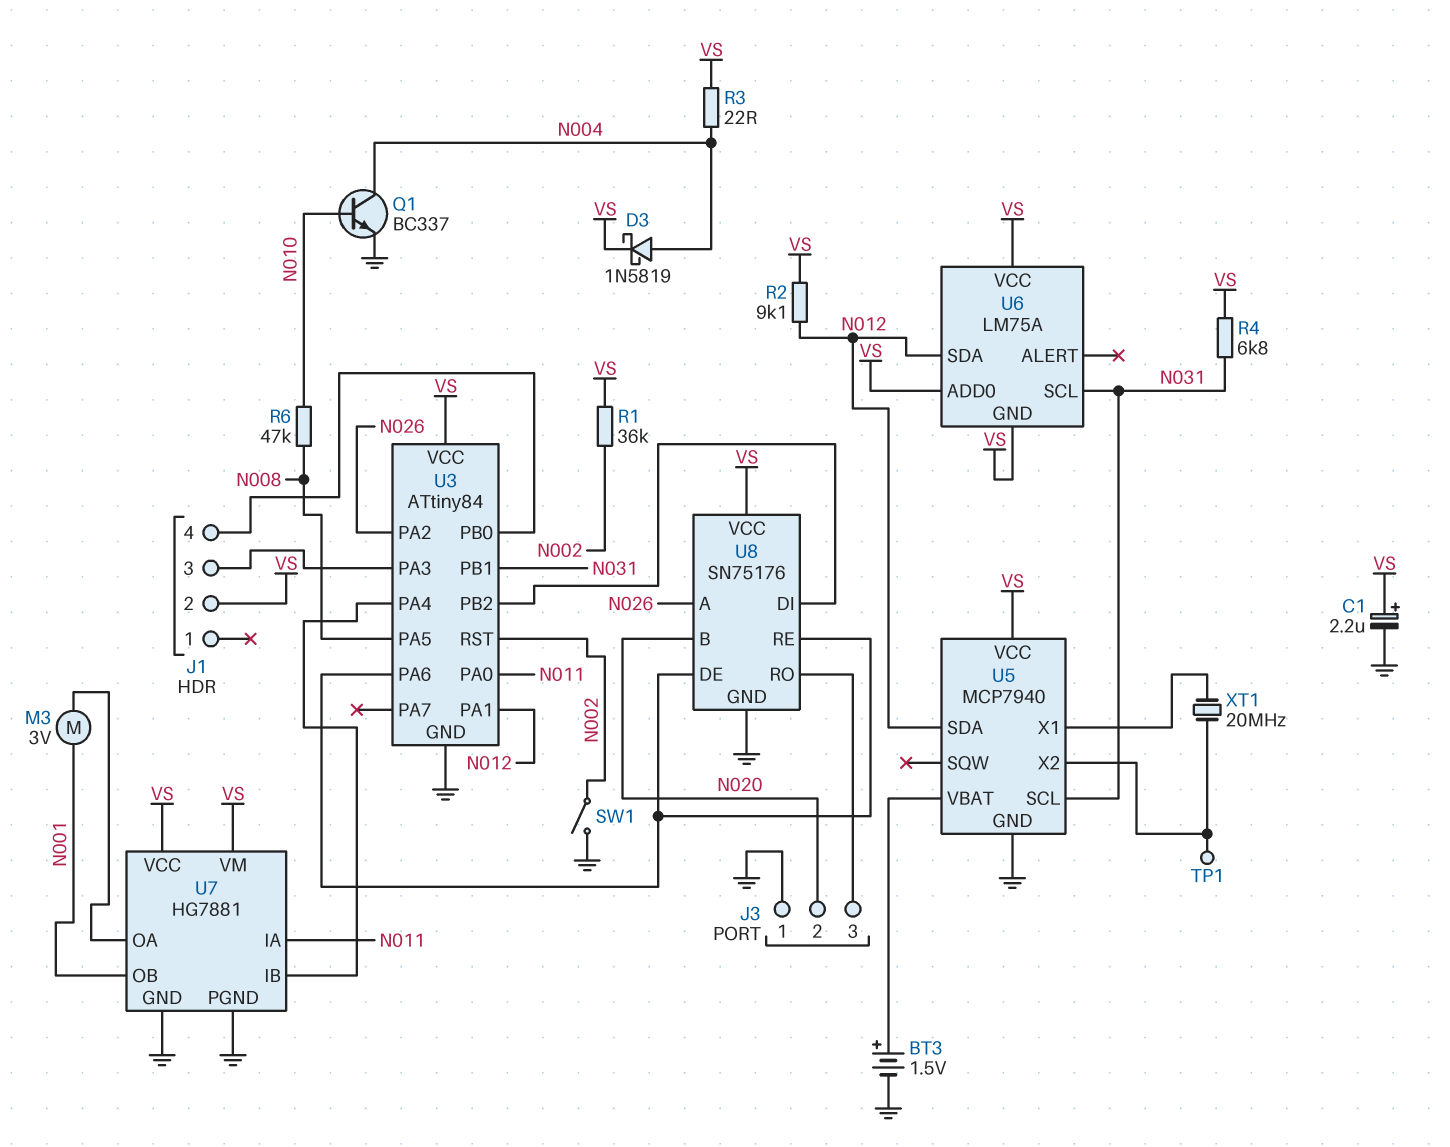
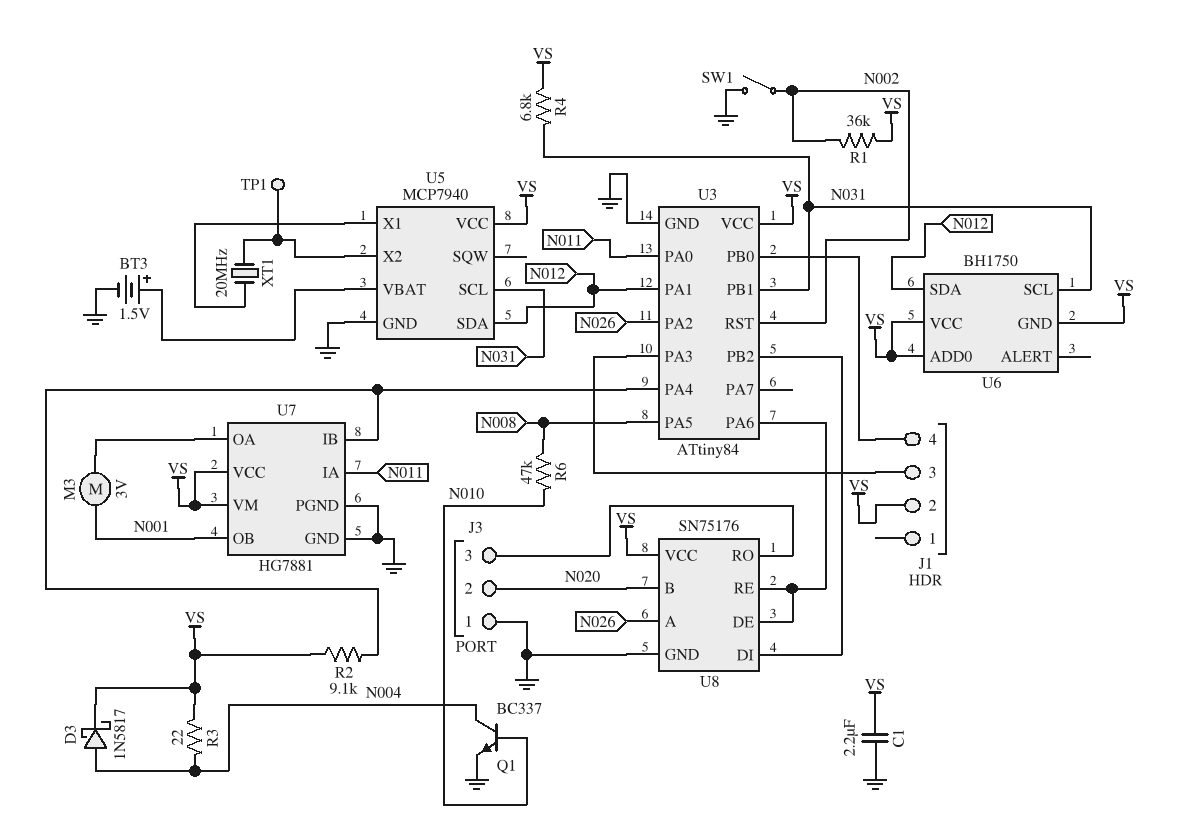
C1: 2.2uF (plus VS, minus GND) -> 2.2uF (GND, VS)
D3: schottky 1N5819 (A N004, K VS) -> schottky 1N5817 (A N004, K VS)
R2: 9.1k (N012, VS) -> 9.1k (U3/PA4, VS)
U6: LM75A -> BH1750

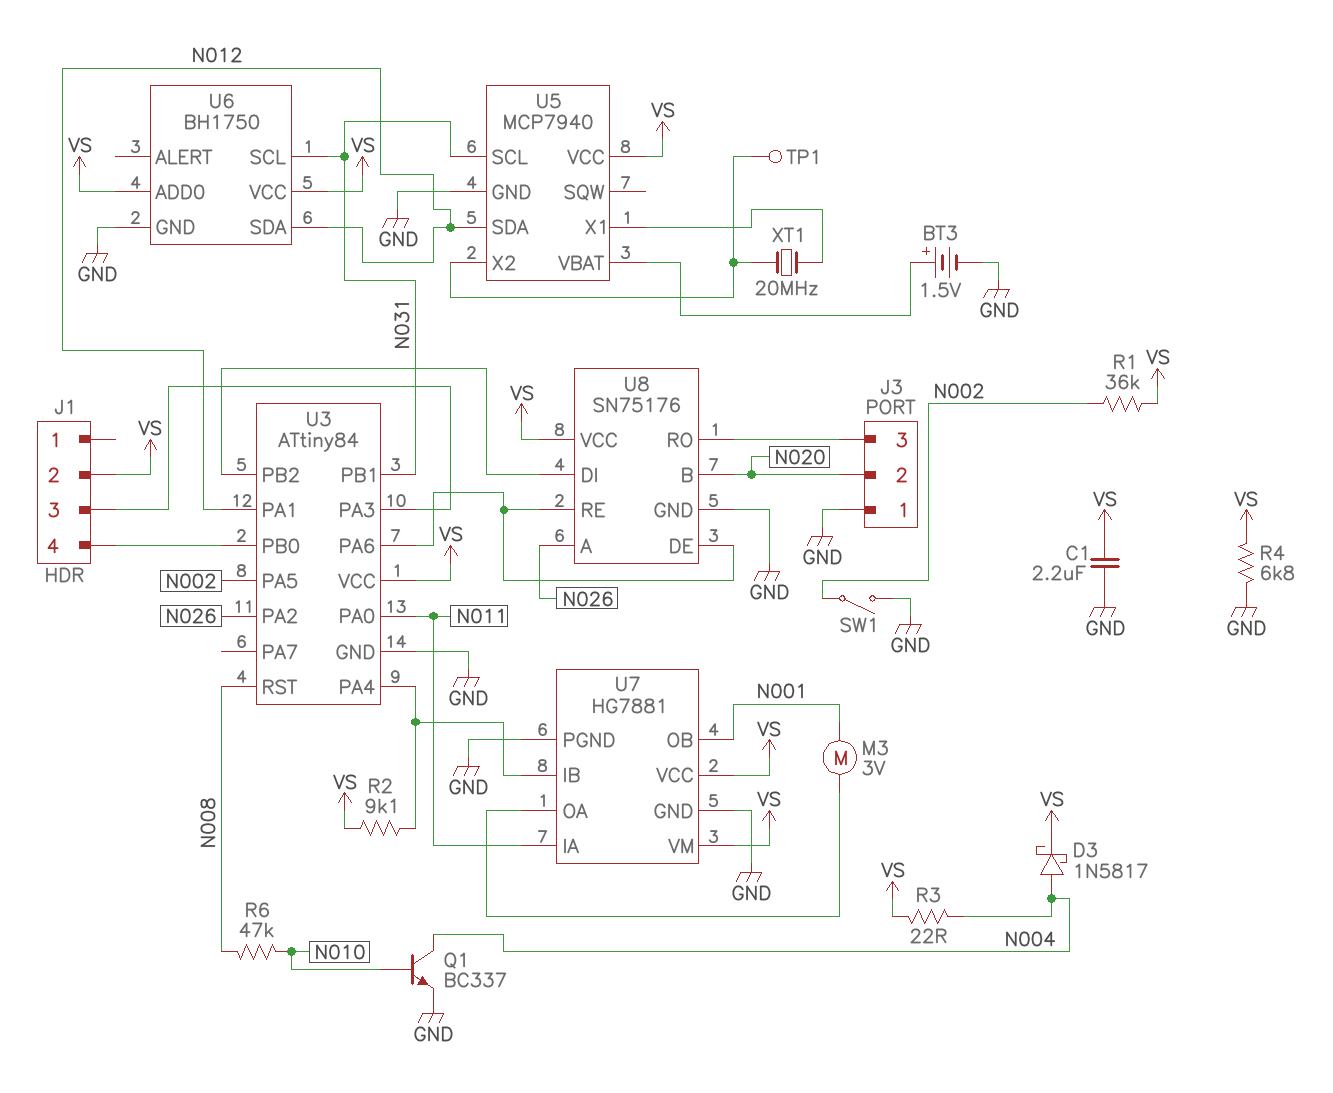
R4: 6.8k (N031, VS) -> 6.8k (GND, VS)
U3 pin PA5: N008 -> N002
U3 pin RST: N002 -> N008
U6 pin GND: VS -> GND

